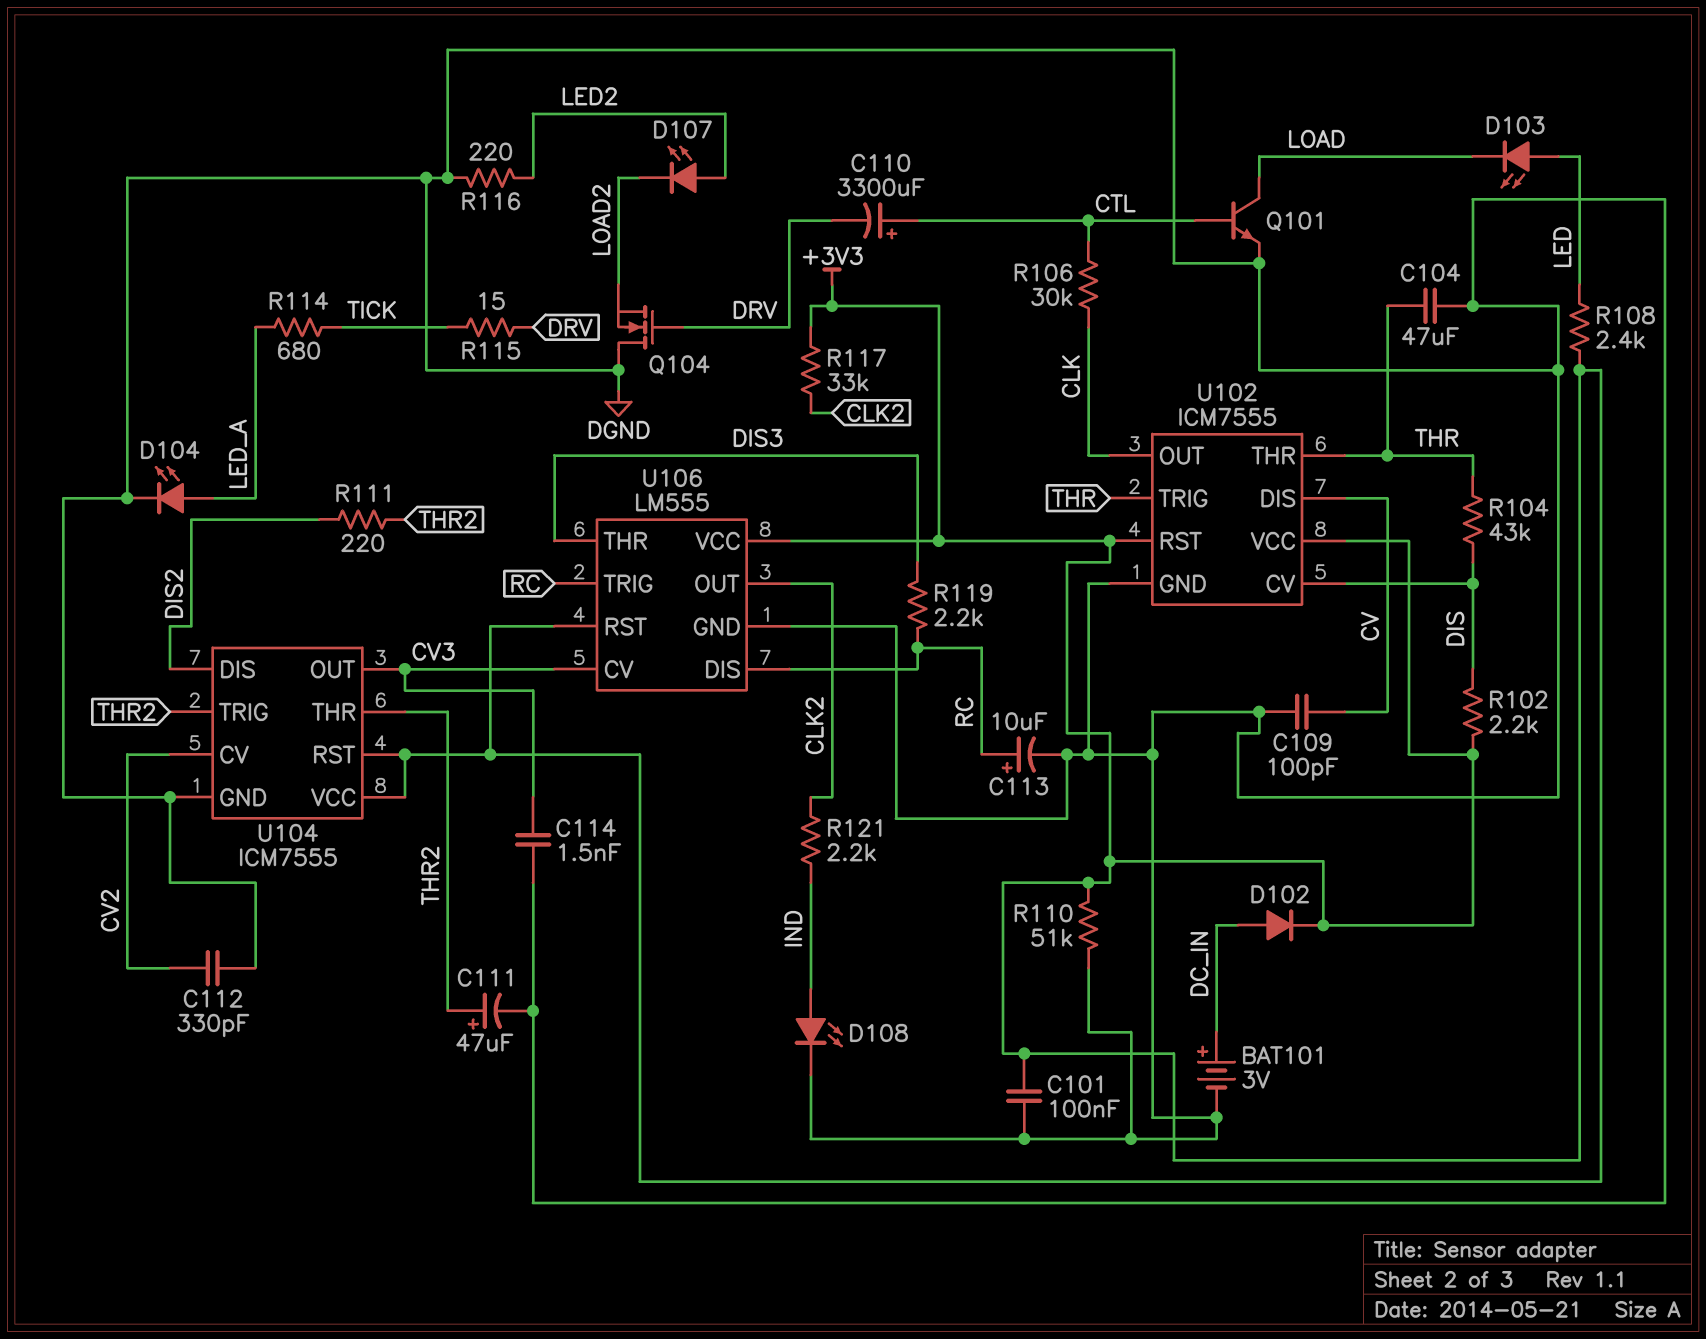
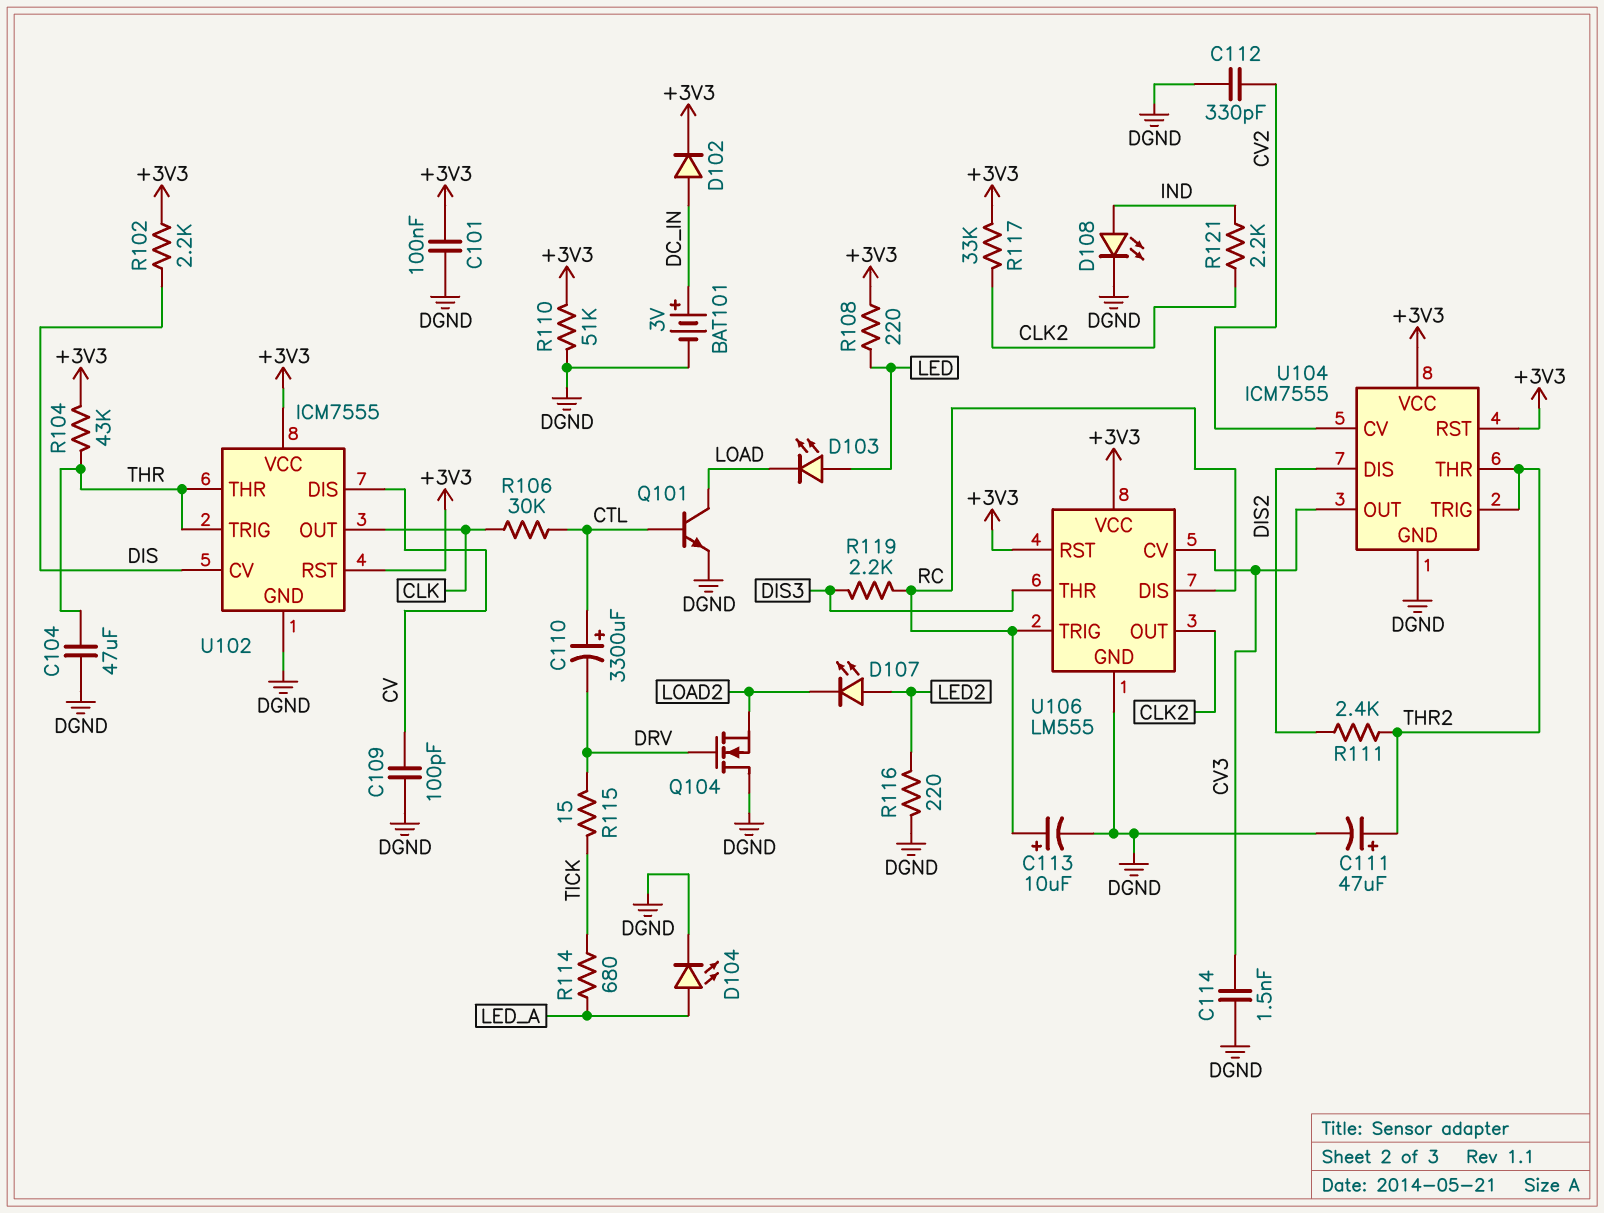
R104: 43k (DIS, THR) -> 43k (+3V3, THR)
R108: 2.4k (+3V3, LED) -> 220 (+3V3, LED)
R111: 220 (DIS2, THR2) -> 2.4k (DIS2, THR2)

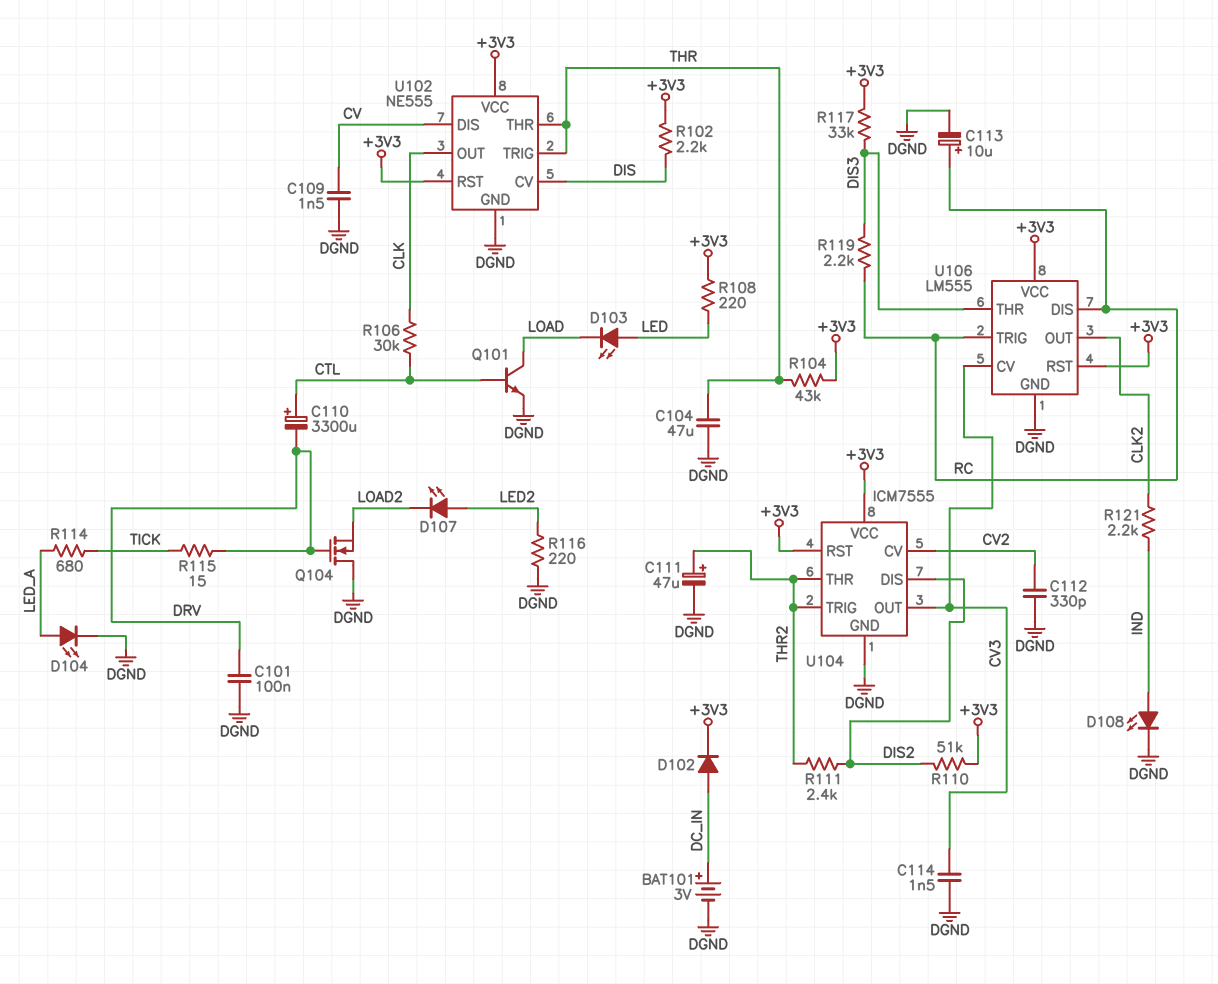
C101: 100nF (+3V3, DGND) -> 100nF (DGND, DRV)
C109: 100pF (CV, DGND) -> 1.5nF (CV, DGND)
R110: 51k (+3V3, DGND) -> 51k (+3V3, DIS2)
R117: 33k (+3V3, CLK2) -> 33k (+3V3, DIS3)
U102: ICM7555 -> NE555

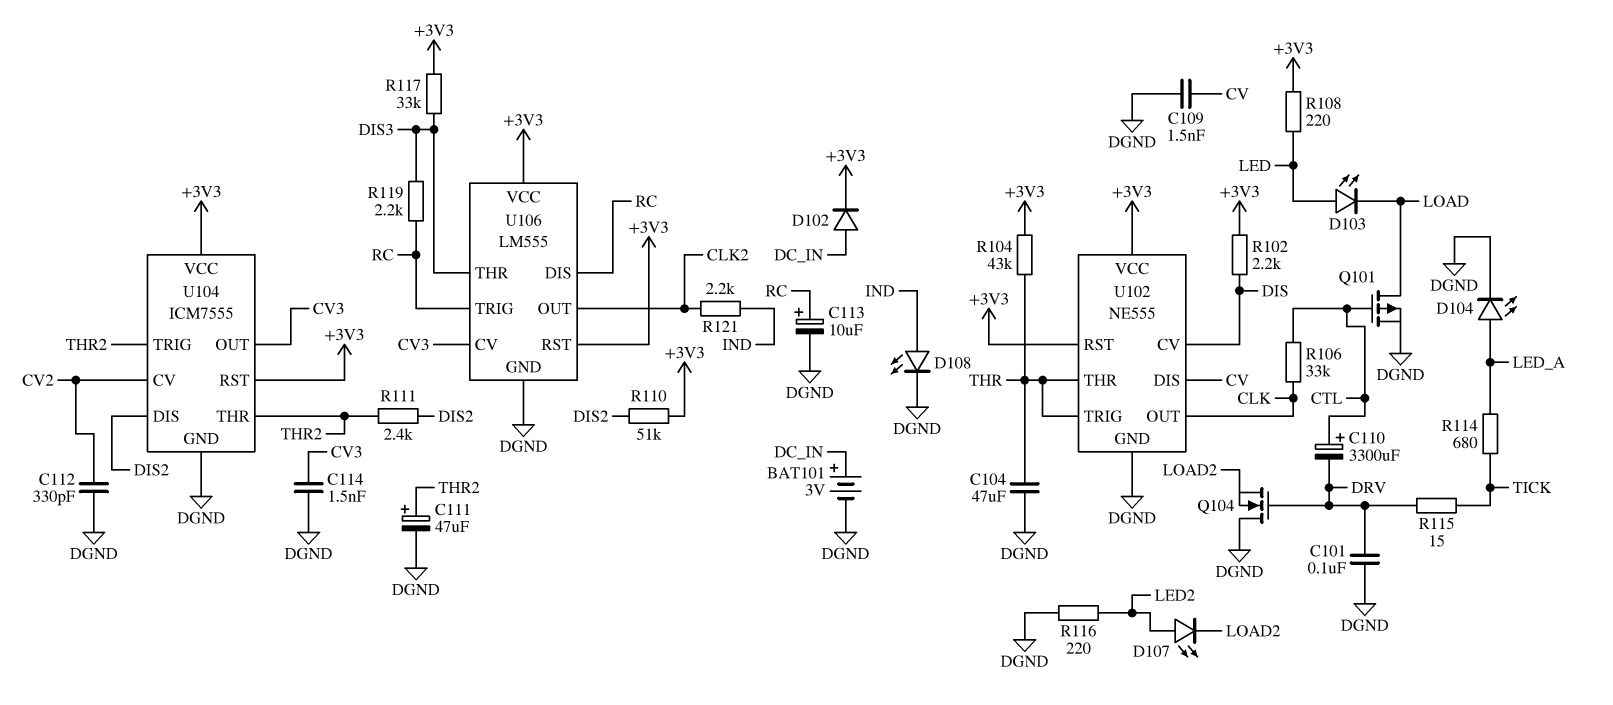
Q101: NPN (B CTL, C LOAD, E DGND) -> PMOS (G CTL, D LOAD, S DGND)
R106: 30k (CLK, CTL) -> 33k (CLK, CTL)

